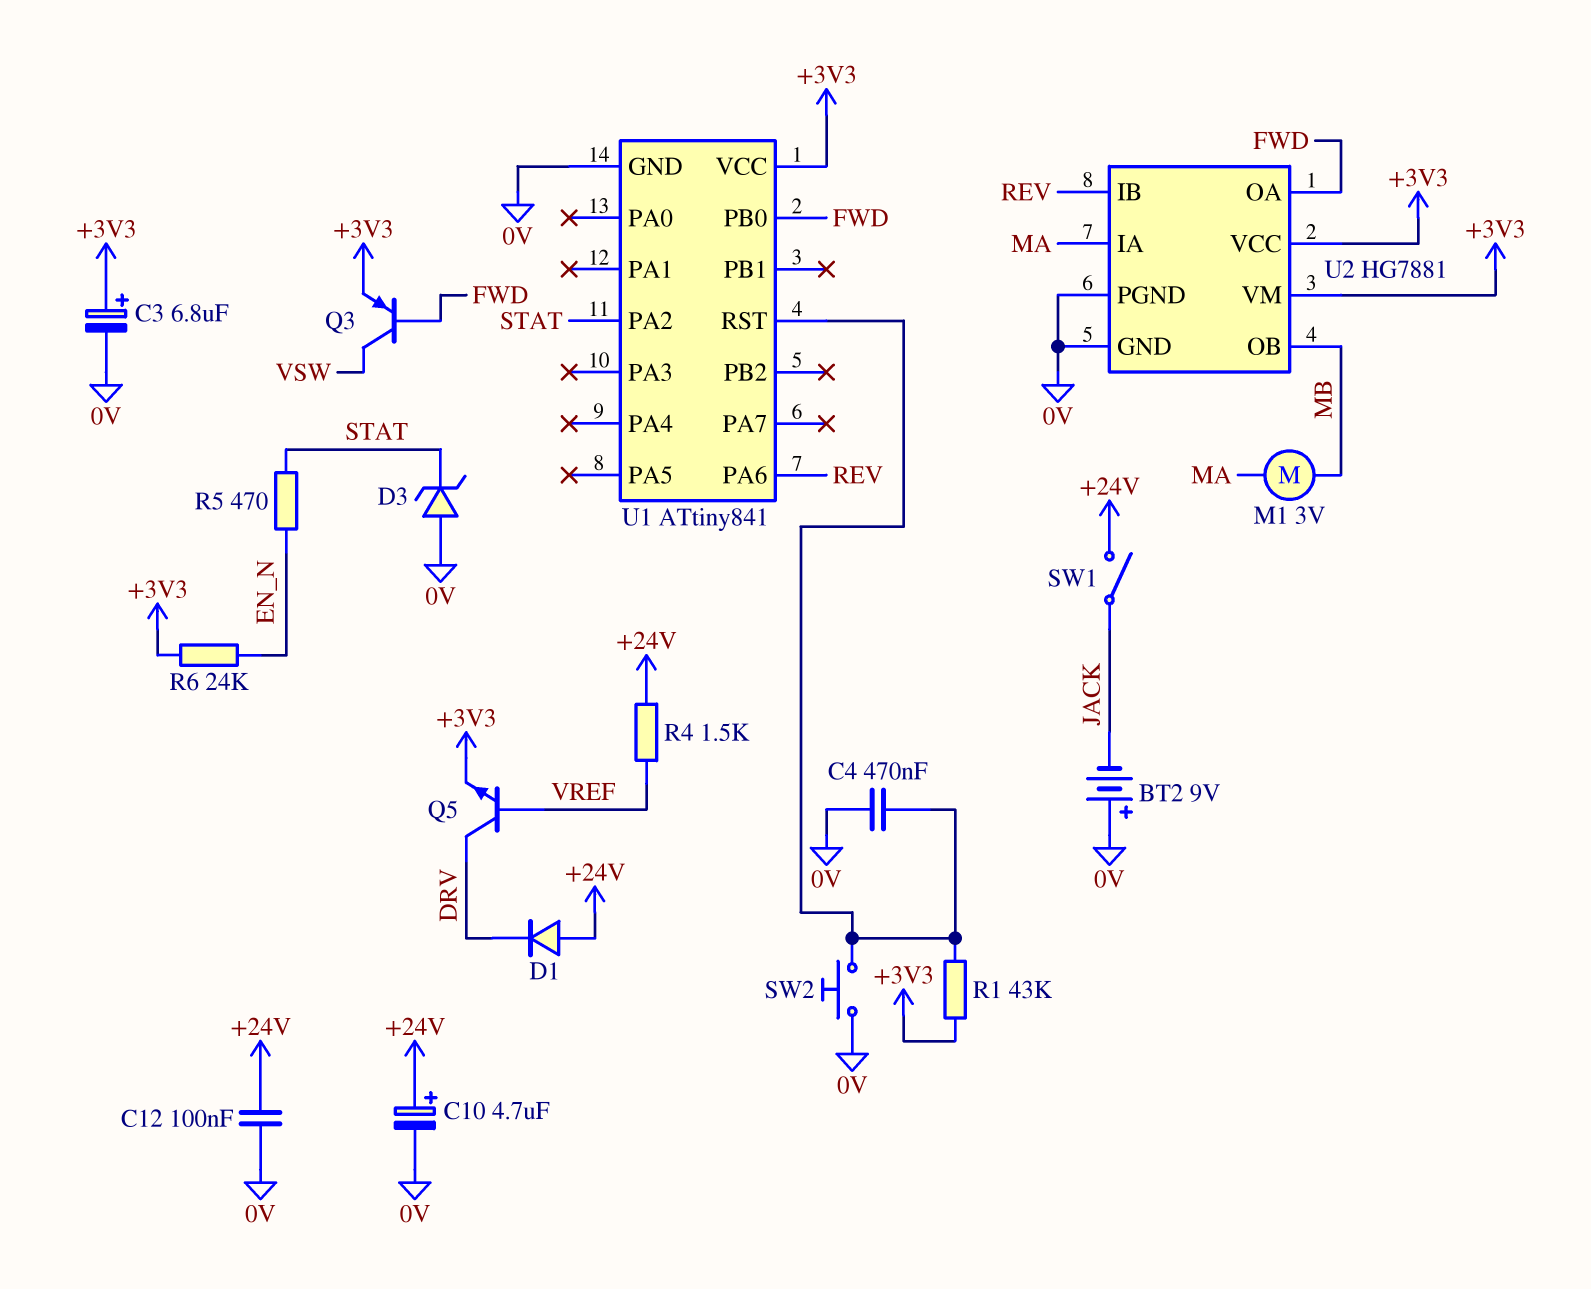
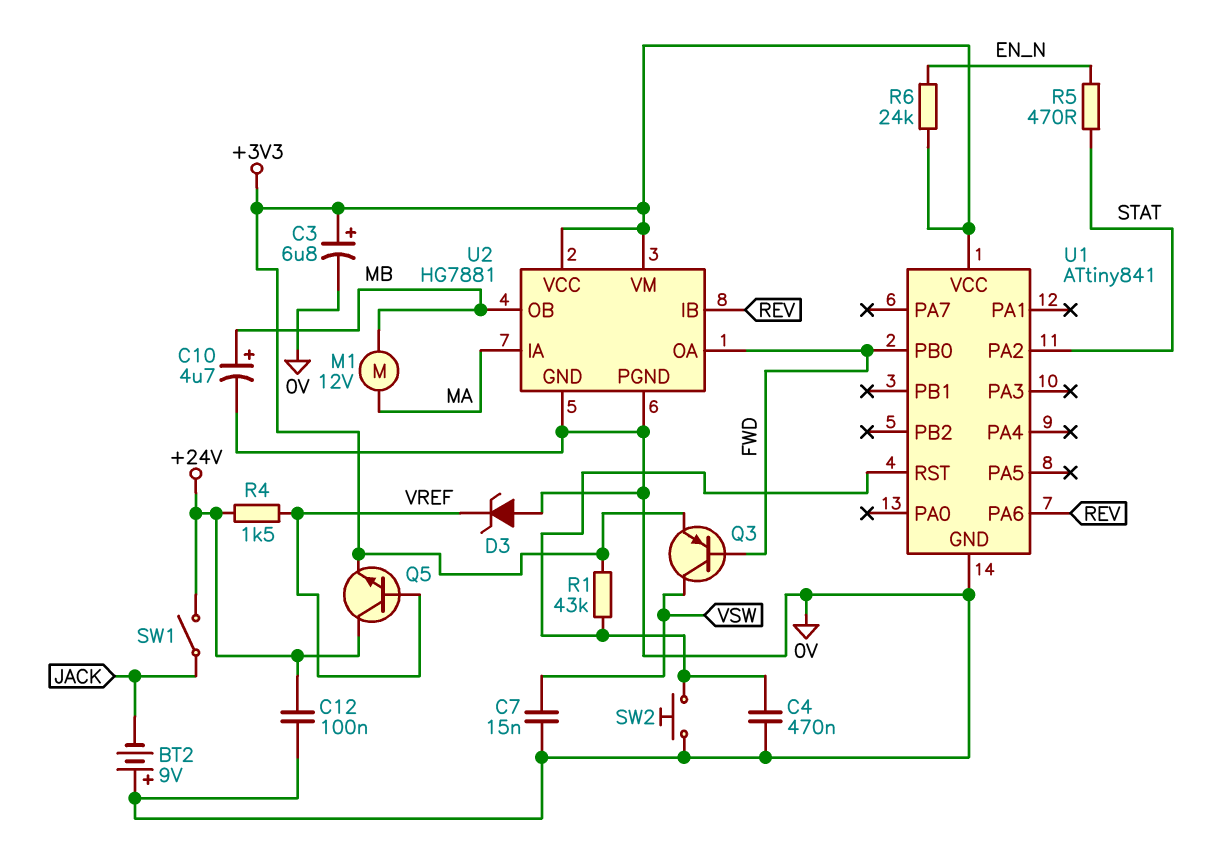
C7: none -> 15nF (0V, VSW)
C10: 4.7uF (plus +24V, minus 0V) -> 4.7uF (plus MB, minus 0V)
D1: diode (A +24V, K DRV) -> none
D3: zener (A 0V, K STAT) -> zener (A 0V, K VREF)
M1: motor 3V (MA, MB) -> motor 12V (MA, MB)
Q5: NPN (B VREF, C DRV, E +3V3) -> NPN (B VREF, C +24V, E +3V3)

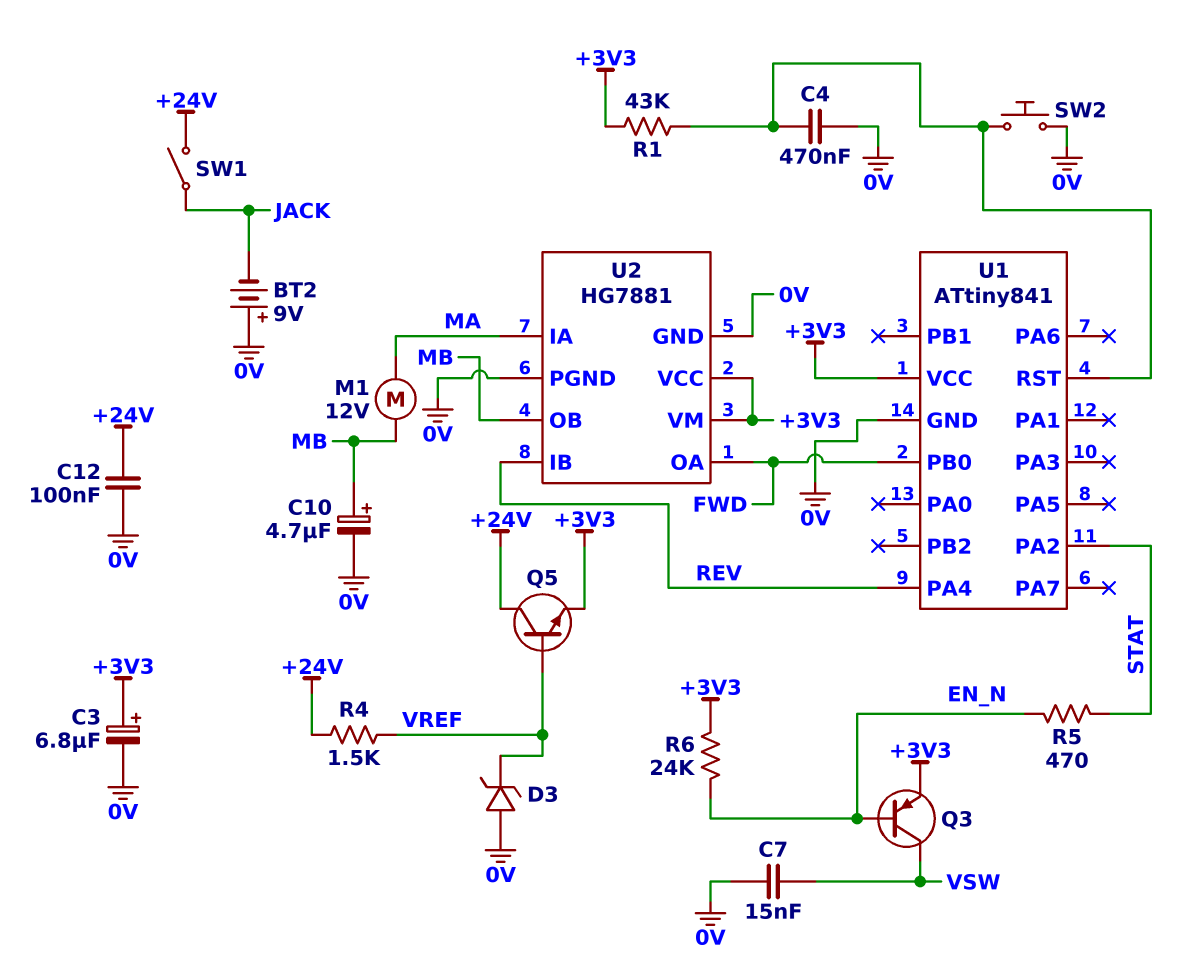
Q3: PNP (B FWD, C VSW, E +3V3) -> PNP (B EN_N, C VSW, E +3V3)
U1 pin PA4: none -> REV
U1 pin PA6: REV -> none

